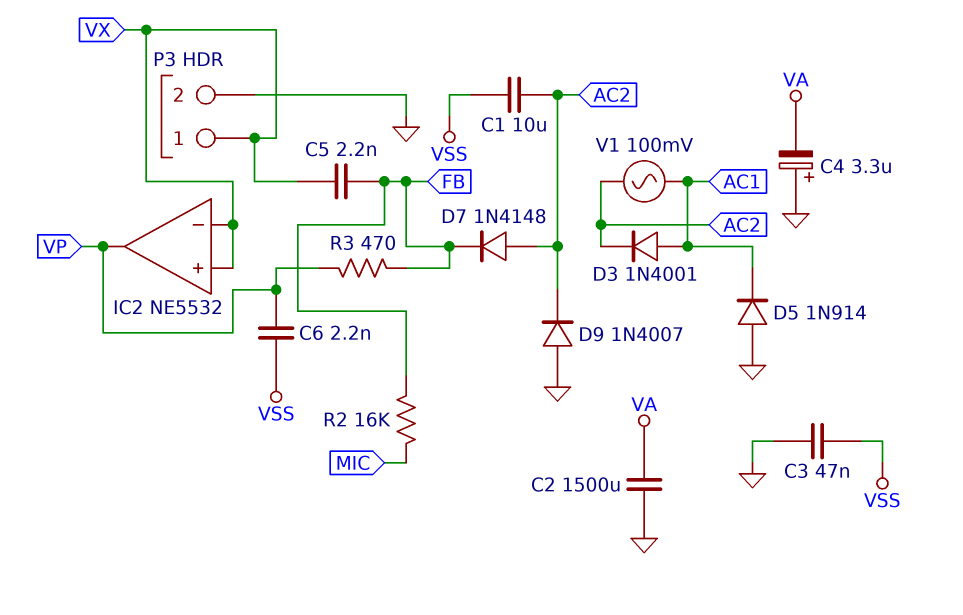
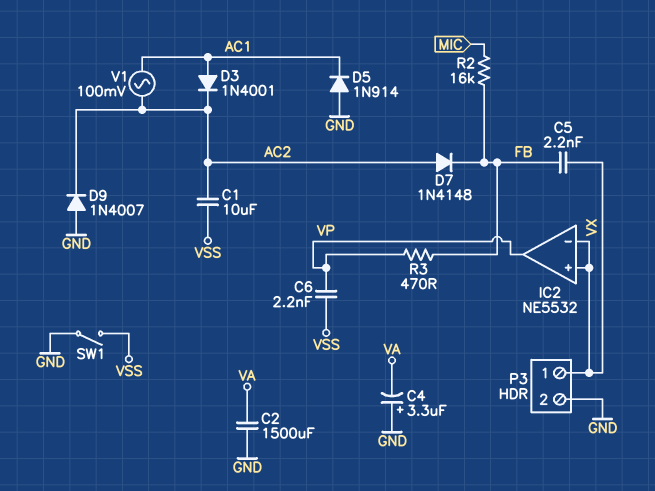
C3: 47nF (GND, VSS) -> none
SW1: none -> switch (GND, VSS)

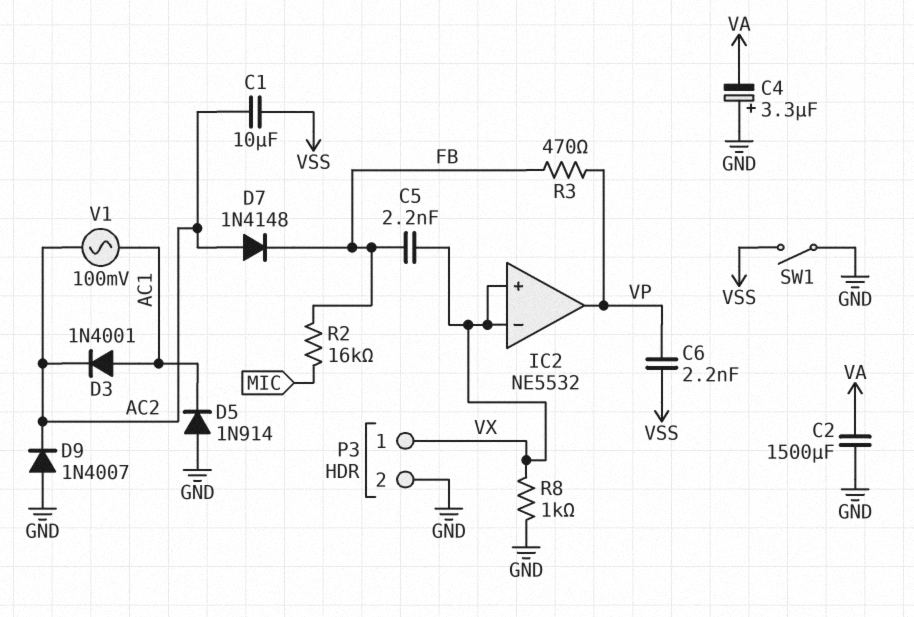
R8: none -> 1k (GND, VX)

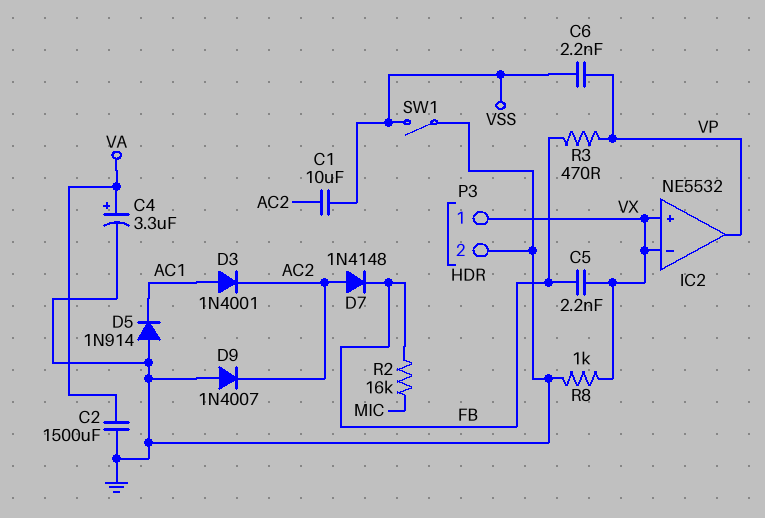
C4: 3.3uF (plus GND, minus VA) -> 3.3uF (plus VA, minus GND)
V1: AC 100mV (AC1, AC2) -> none

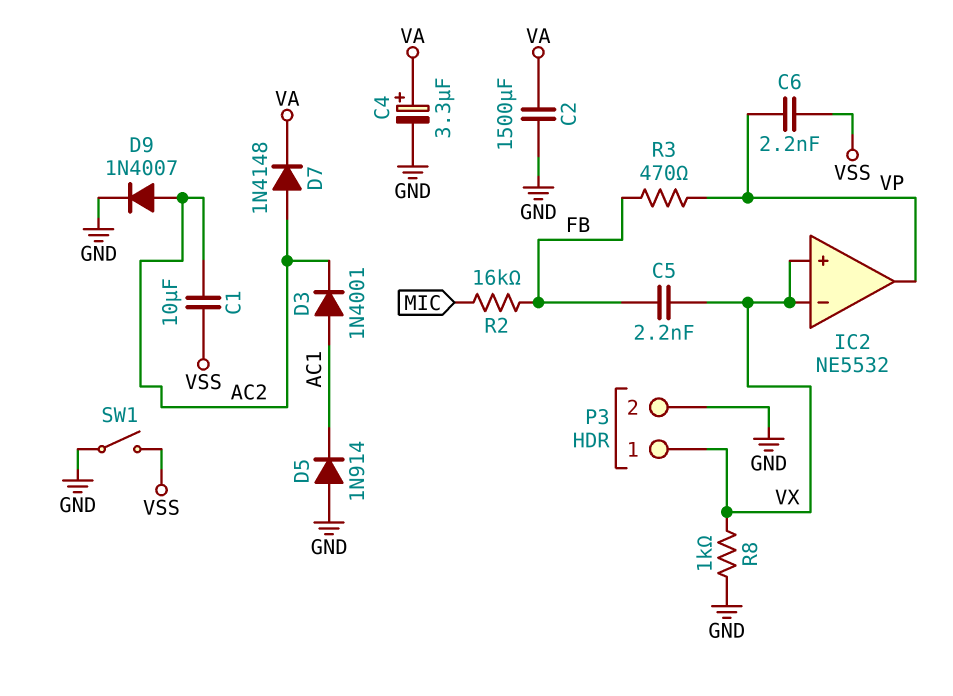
D7: diode 1N4148 (A AC2, K FB) -> diode 1N4148 (A AC2, K VA)
D9: diode 1N4007 (A GND, K AC2) -> diode 1N4007 (A AC2, K GND)

